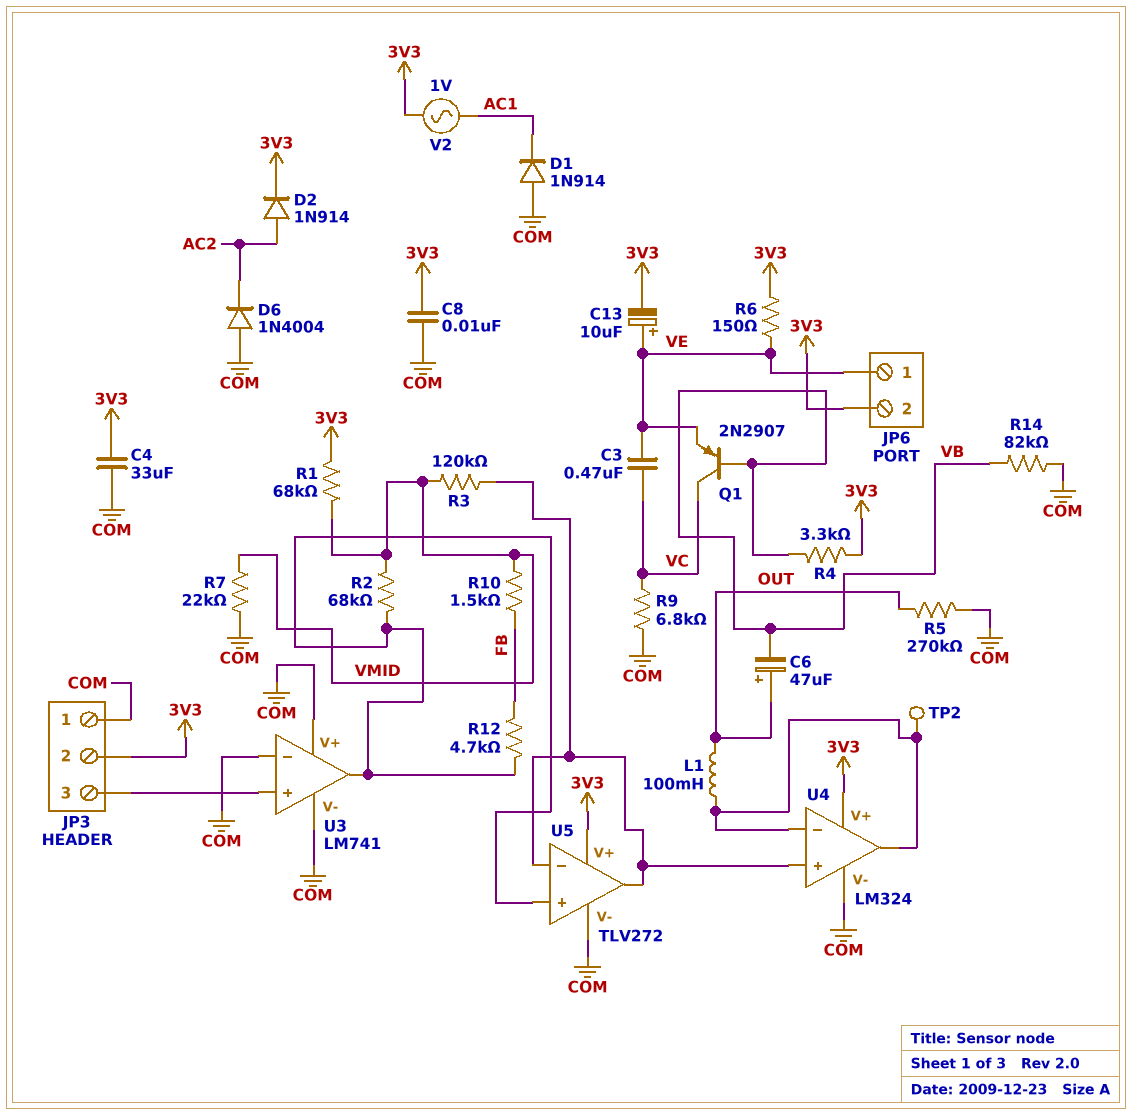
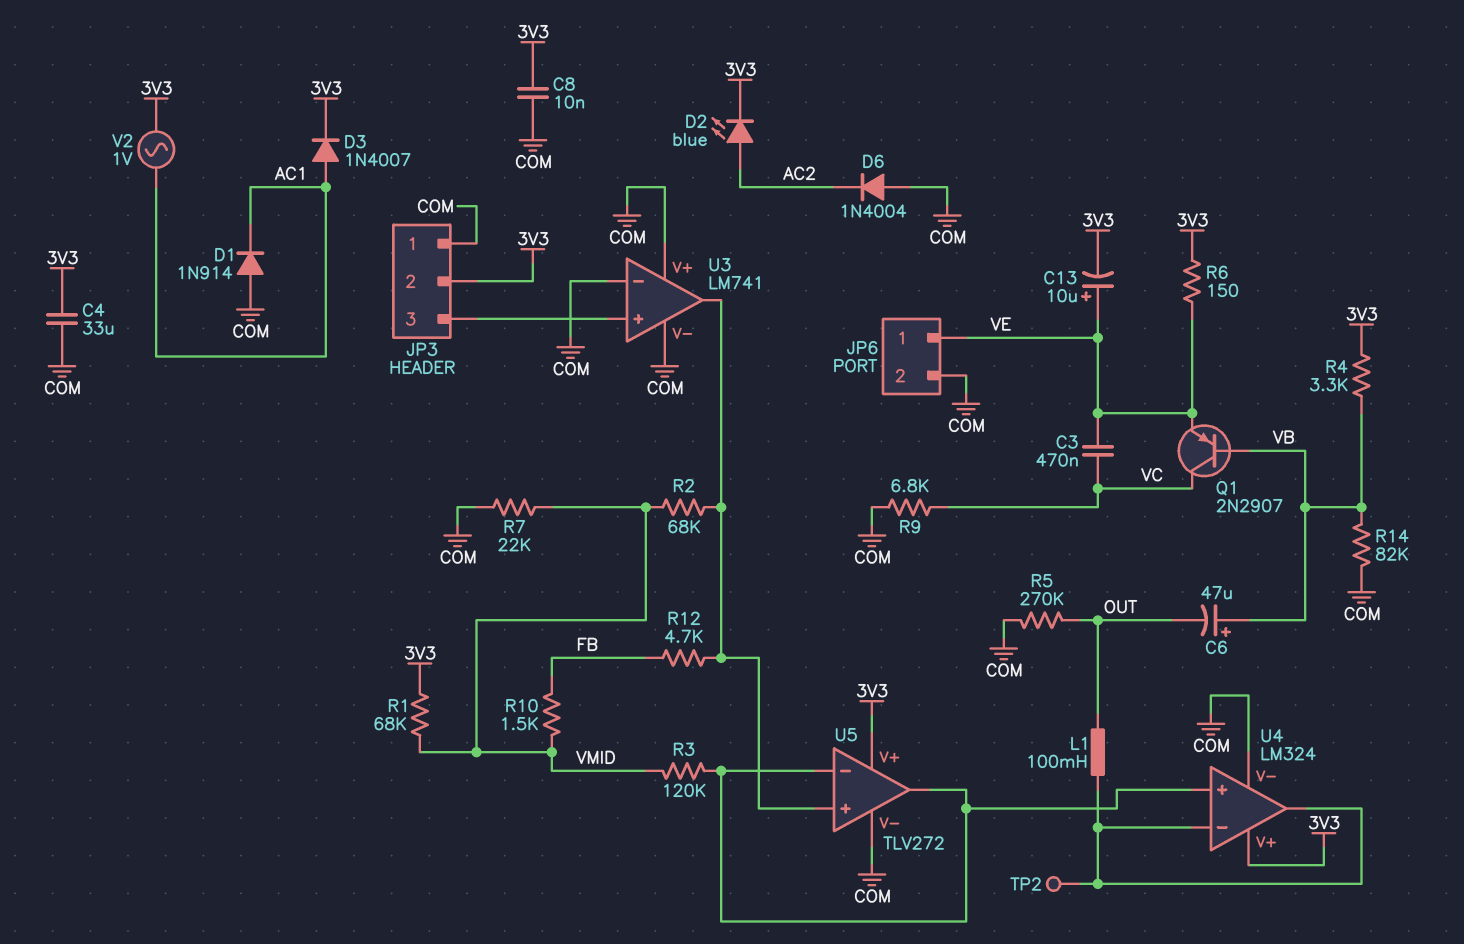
C6: 47uF (plus OUT, minus VB) -> 47uF (plus VB, minus OUT)
D2: diode 1N914 (A AC2, K 3V3) -> LED blue (A AC2, K 3V3)
D3: none -> diode 1N4007 (A AC1, K 3V3)
JP6 pin 2: 3V3 -> COM

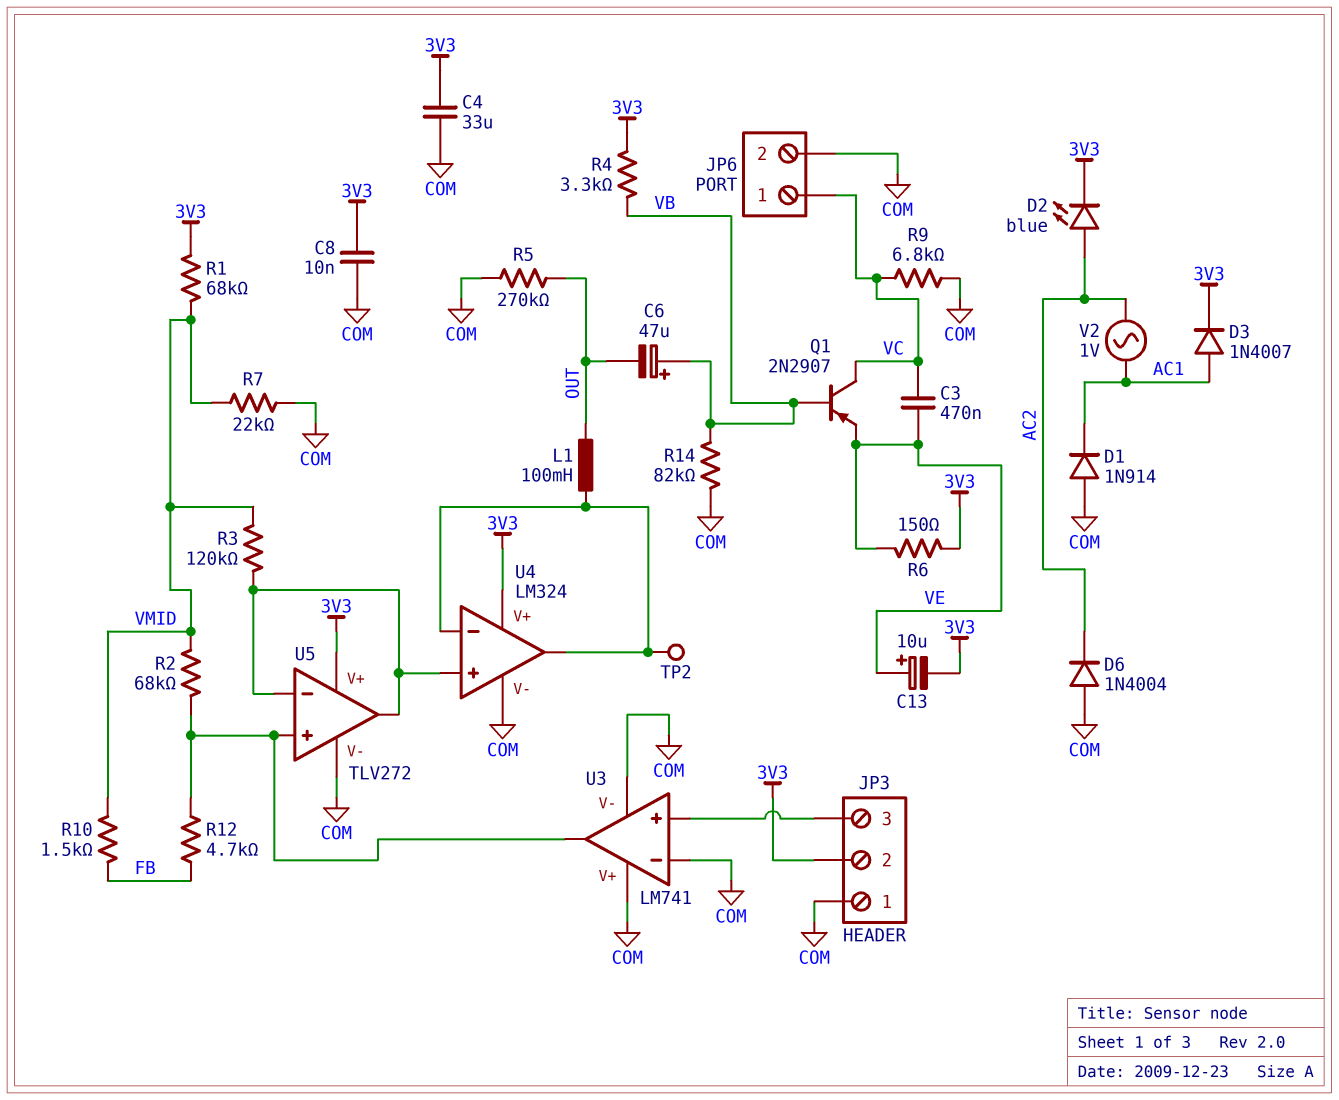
JP6 pin 1: VE -> VC
V2: AC 1V (3V3, AC1) -> AC 1V (AC1, AC2)

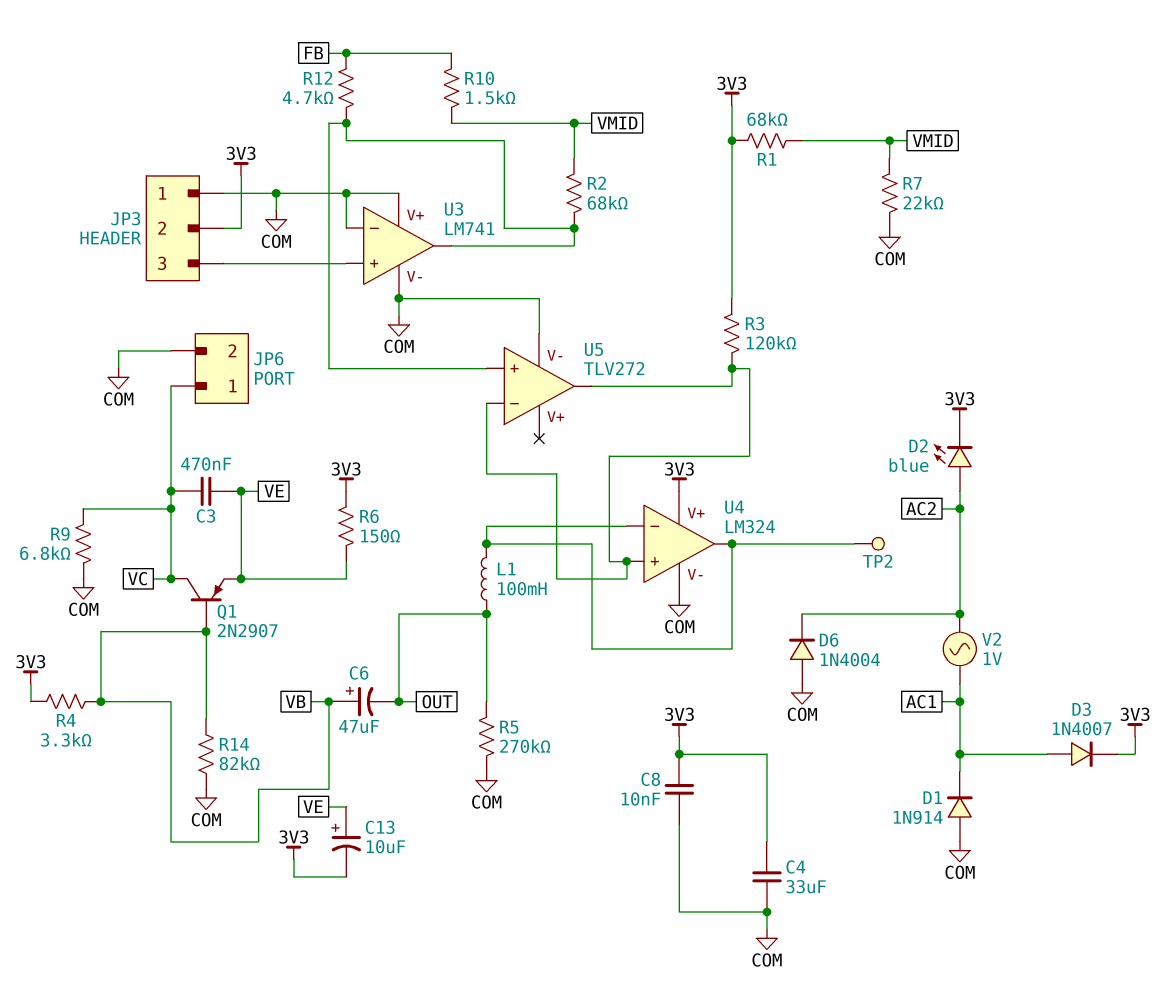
R3: 120k (U4/in+, VMID) -> 120k (3V3, U4/in+)
U5 pin V+: 3V3 -> none

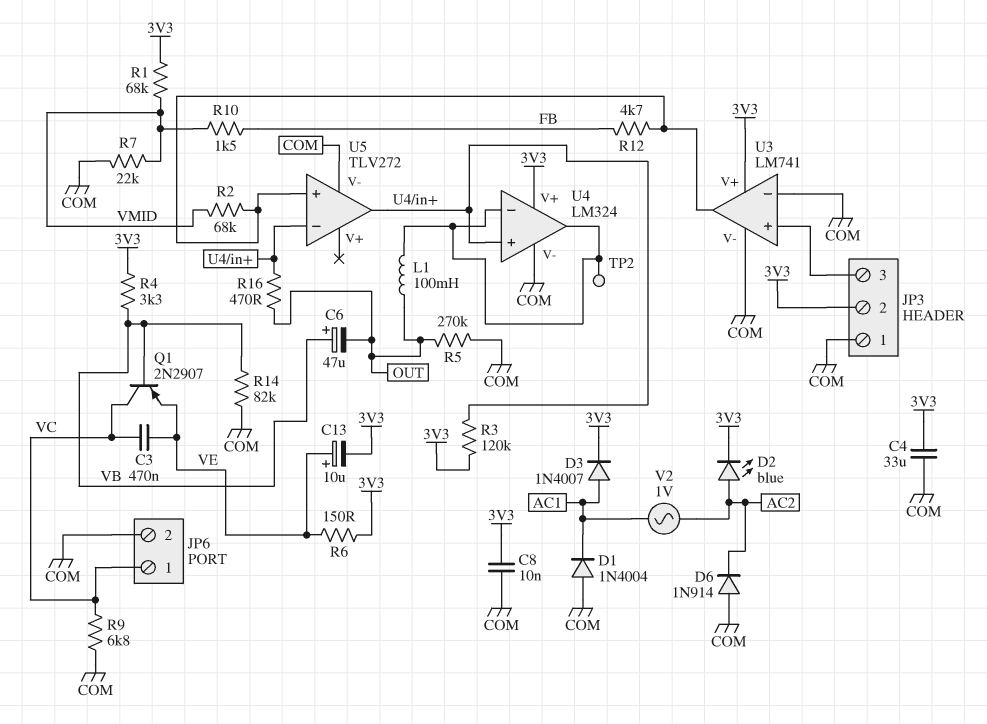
D1: diode 1N914 (A COM, K AC1) -> diode 1N4004 (A COM, K AC1)
D6: diode 1N4004 (A COM, K AC2) -> diode 1N914 (A COM, K AC2)
R16: none -> 470 (OUT, U4/in+)
U3 pin V+: COM -> 3V3

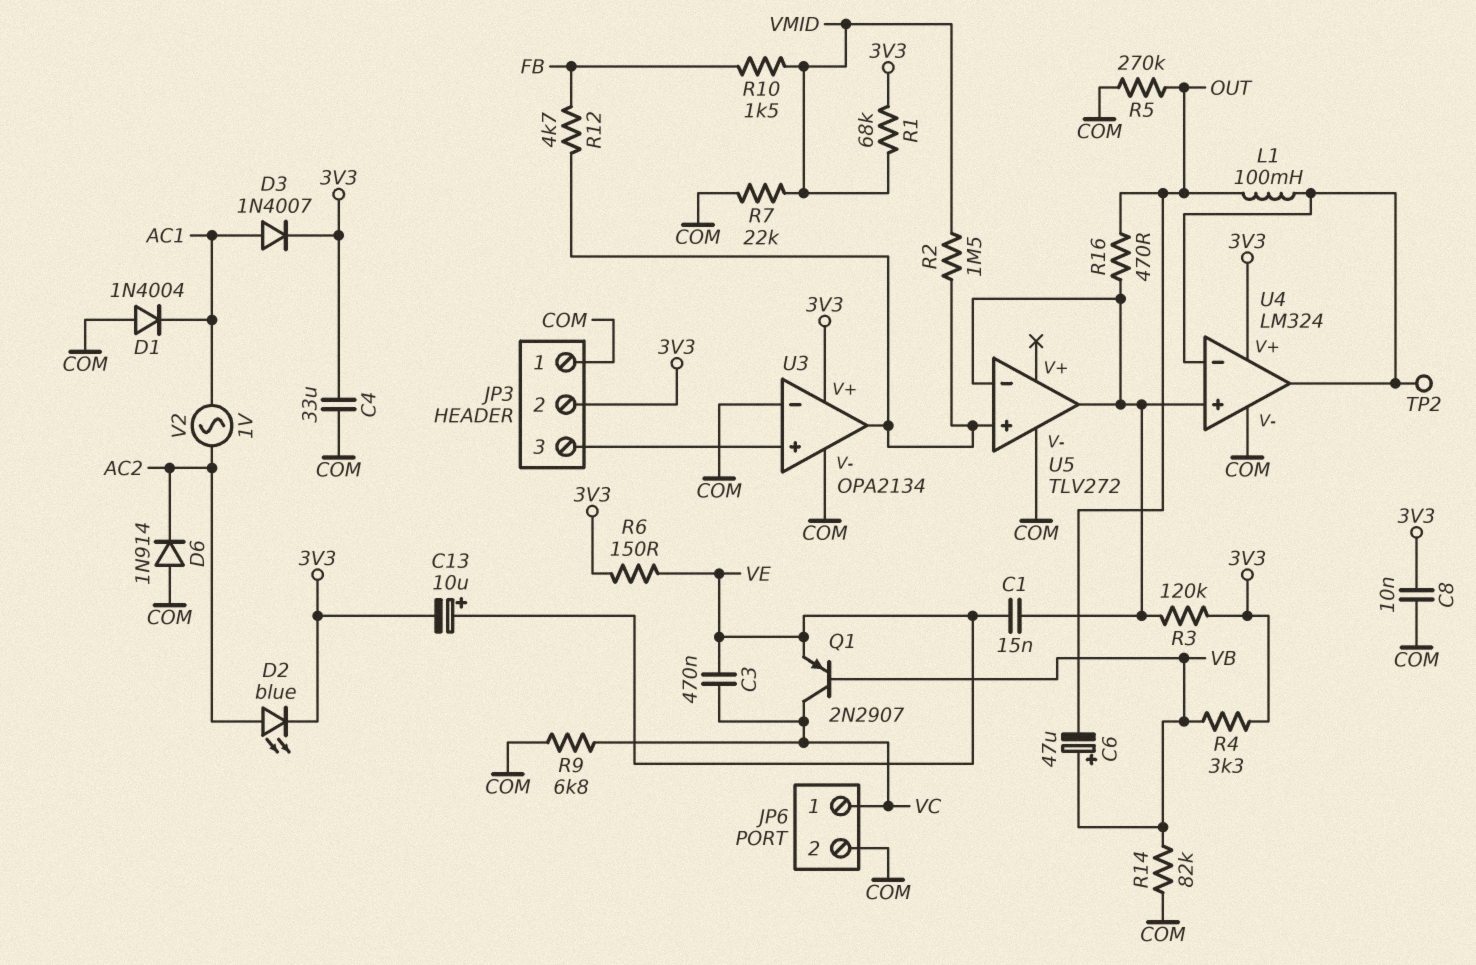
C1: none -> 15nF (U4/in+, VE)
R2: 68k (U3/out, VMID) -> 1.5M (U3/out, VMID)
U3: LM741 -> OPA2134

